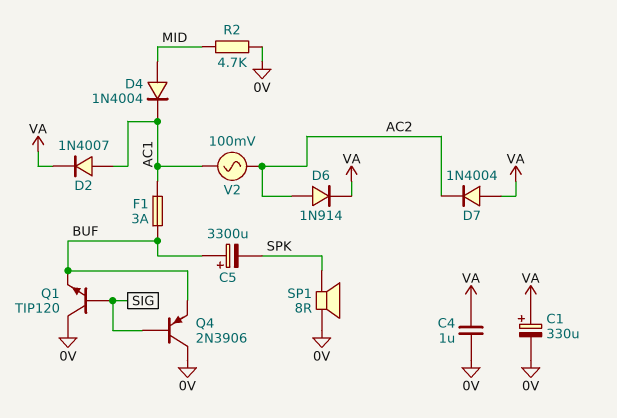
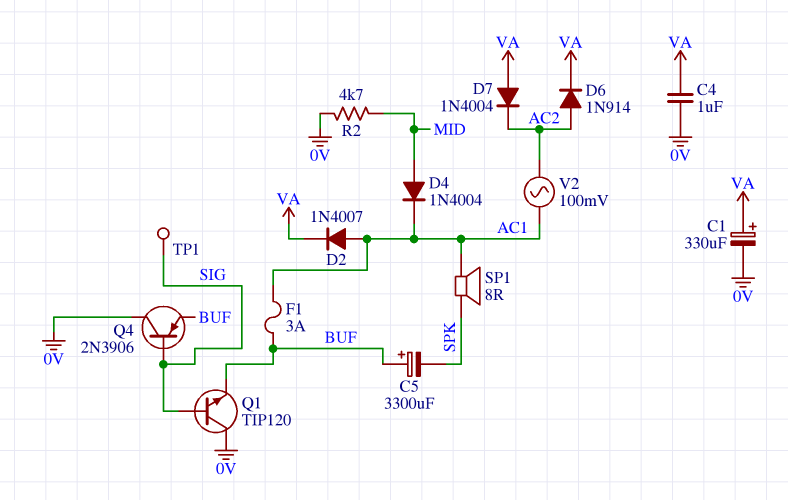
SP1: speaker 8R (0V, SPK) -> speaker 8R (AC1, SPK)
TP1: none -> test point (SIG)

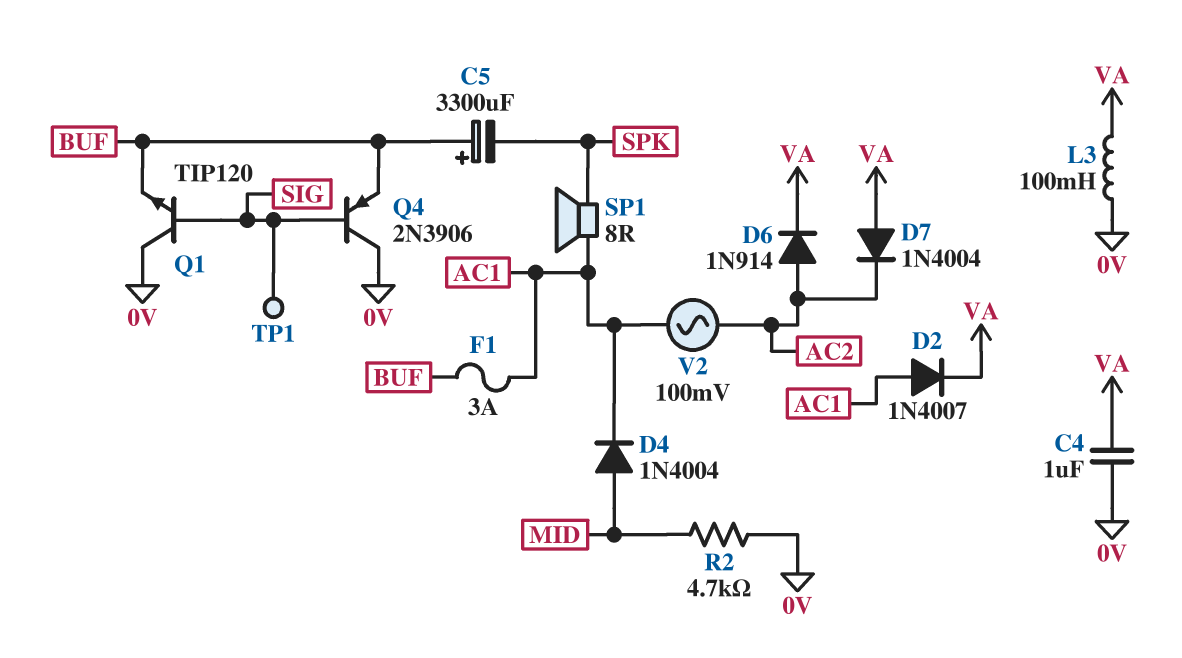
C1: 330uF (plus VA, minus 0V) -> none
L3: none -> 100mH (0V, VA)

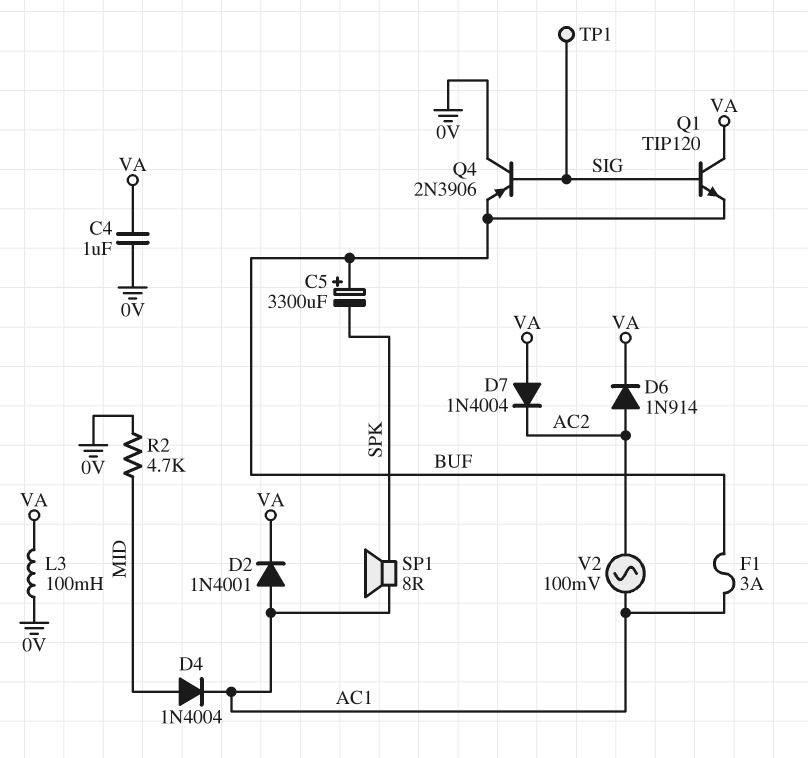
D2: diode 1N4007 (A AC1, K VA) -> diode 1N4001 (A AC1, K VA)
Q1: NPN TIP120 (B SIG, C 0V, E BUF) -> NPN TIP120 (B SIG, C VA, E BUF)

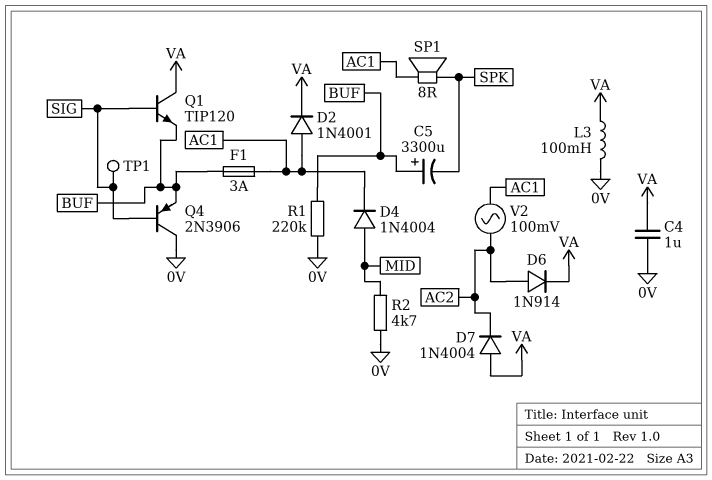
R1: none -> 220k (0V, BUF)

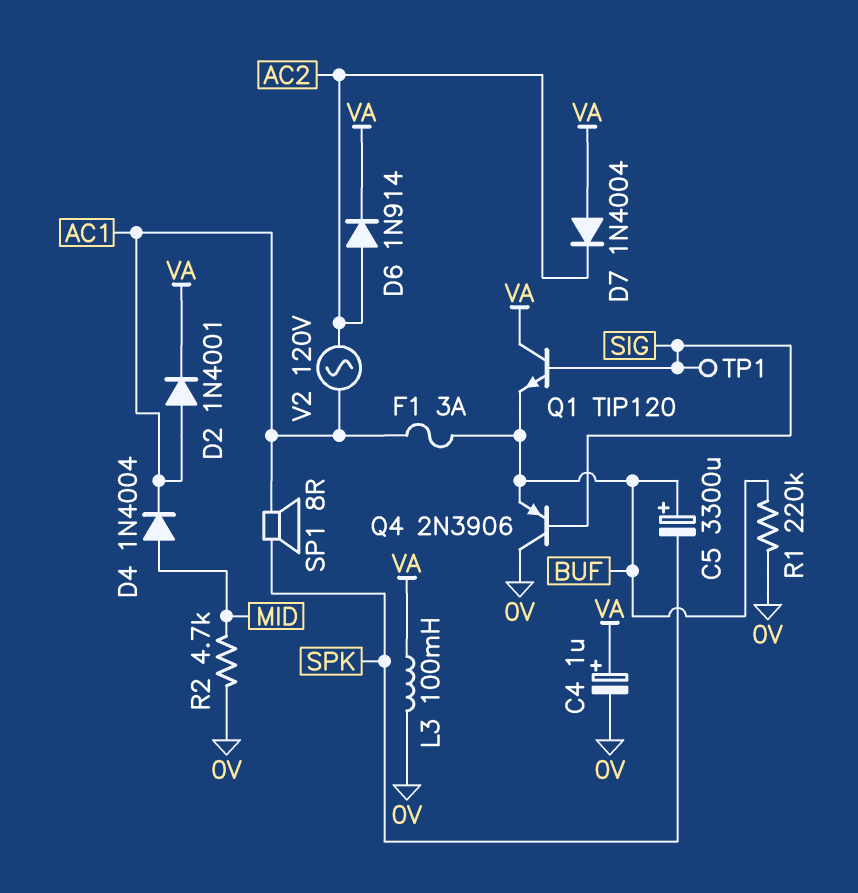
C4: 1uF (0V, VA) -> 1uF (plus VA, minus 0V)
V2: AC 100mV (AC1, AC2) -> AC 120V (AC1, AC2)

